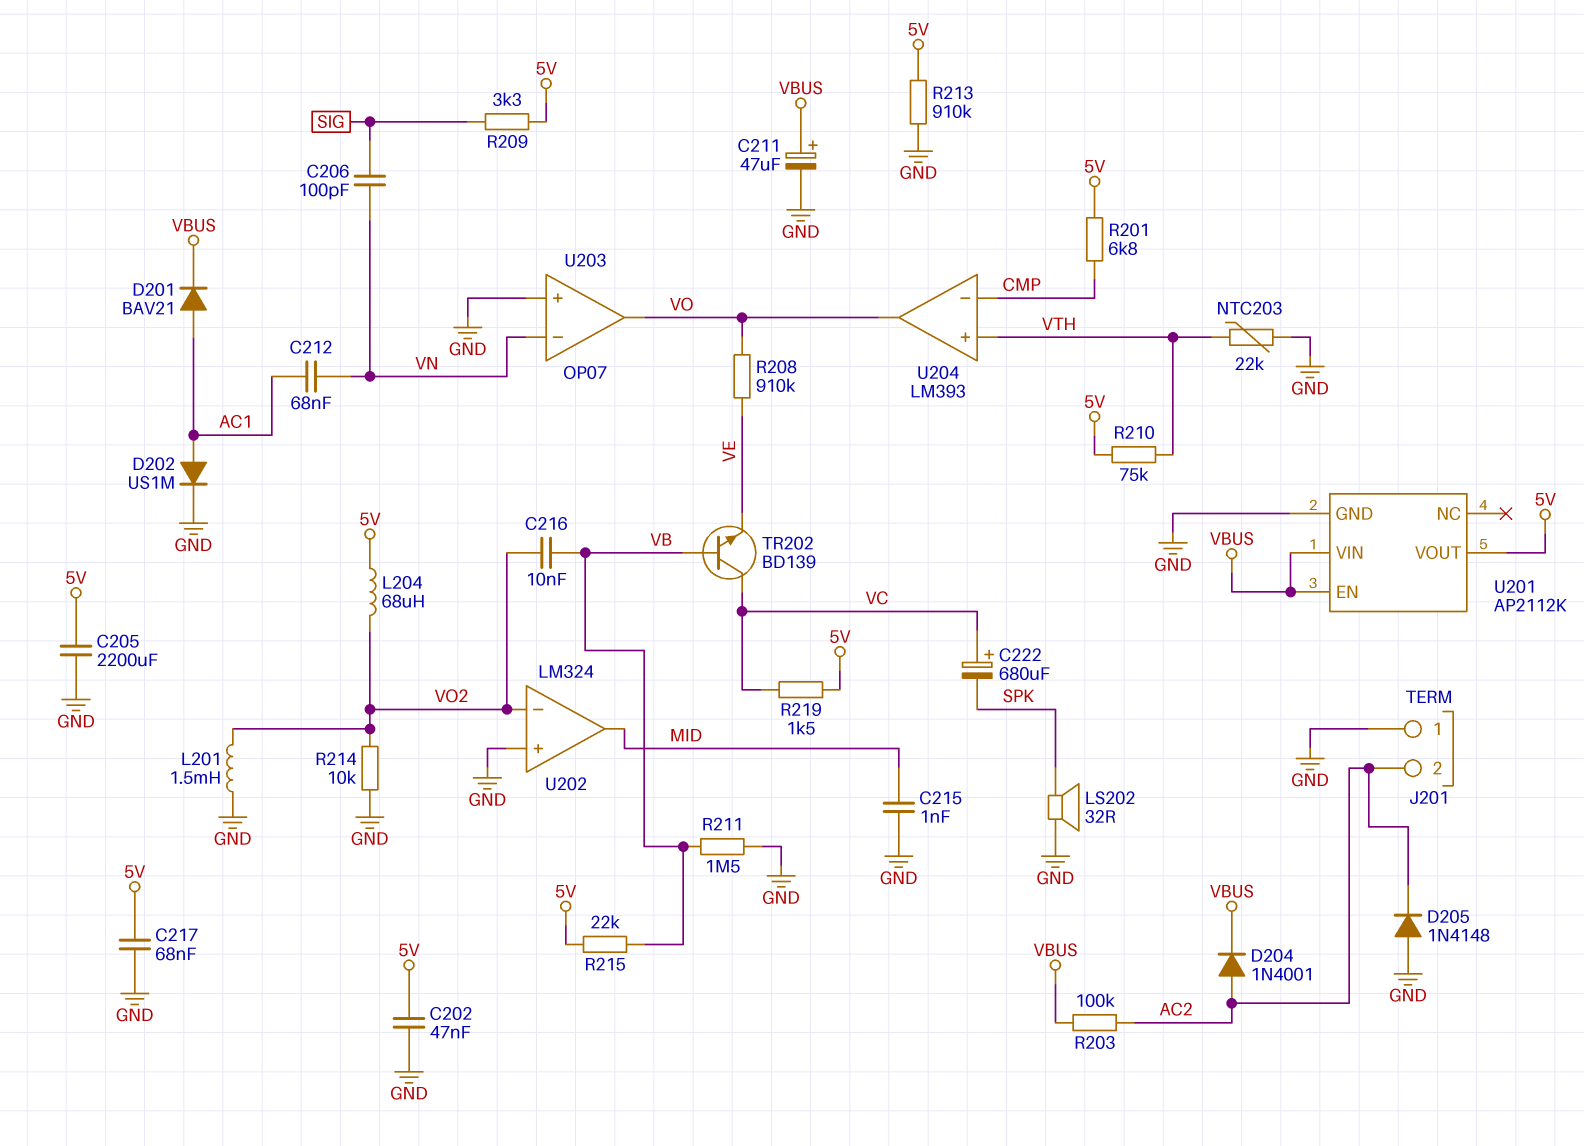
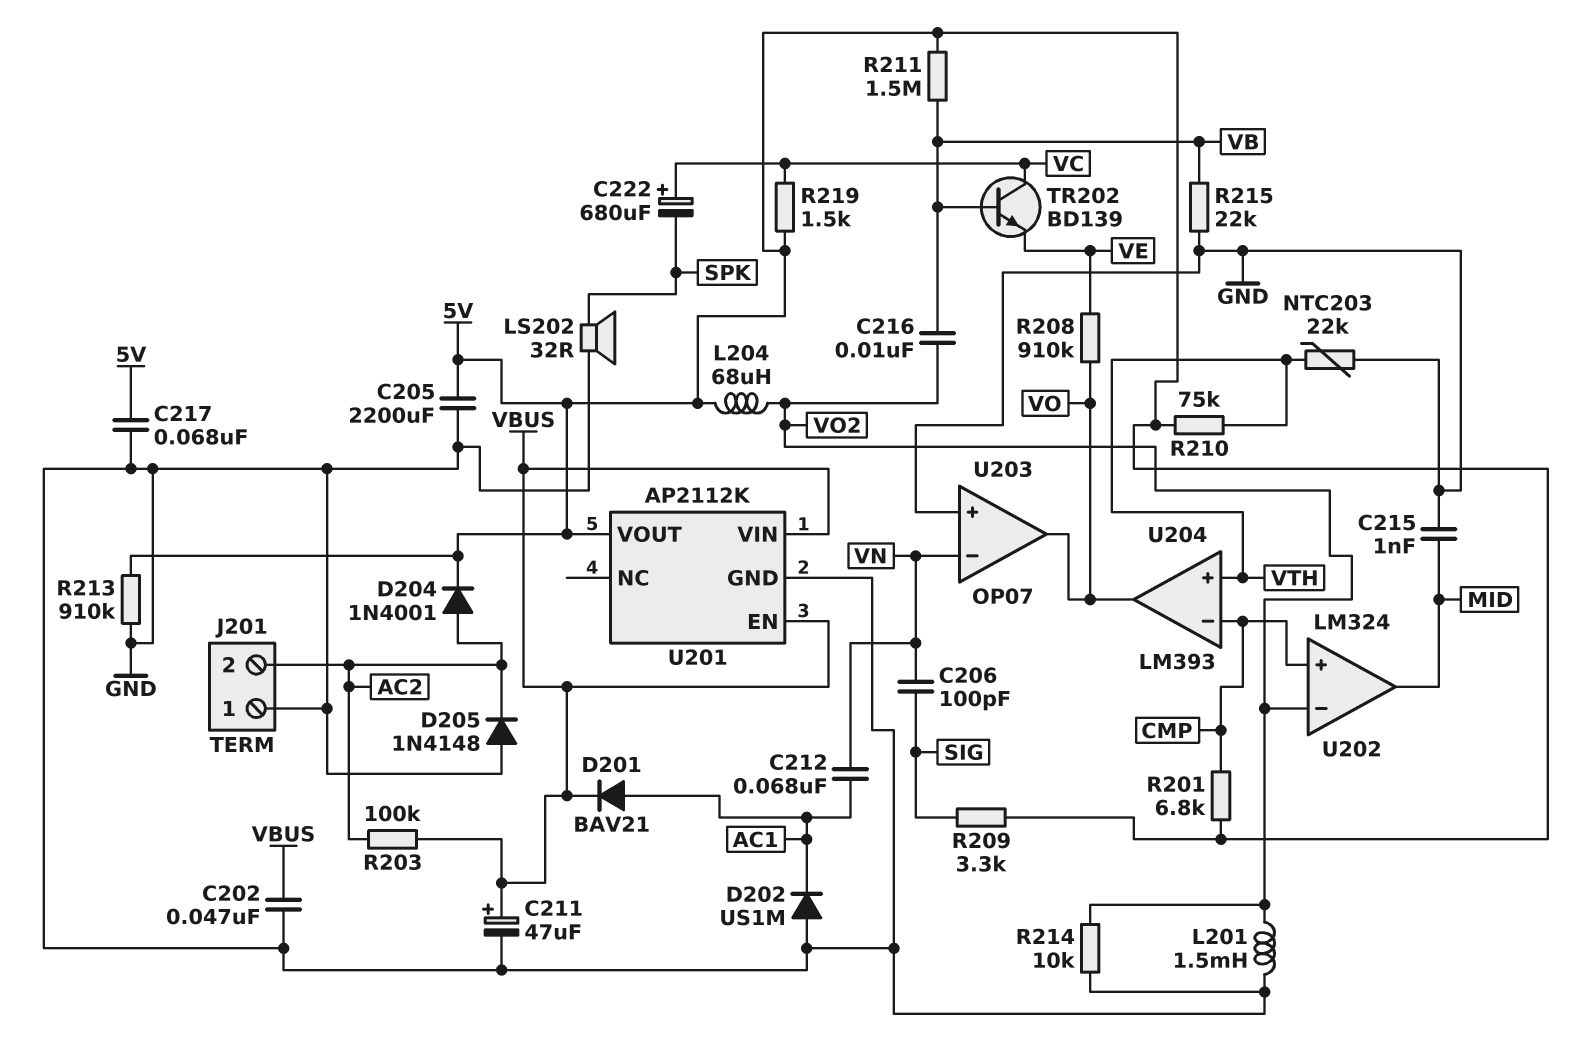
C202: 47nF (5V, GND) -> 47nF (GND, VBUS)
D202: diode US1M (A AC1, K GND) -> diode US1M (A GND, K AC1)
D204: diode 1N4001 (A AC2, K VBUS) -> diode 1N4001 (A AC2, K 5V)
R211: 1.5M (GND, VB) -> 1.5M (5V, VB)
R215: 22k (5V, VB) -> 22k (GND, VB)
U202 pin in+: GND -> CMP

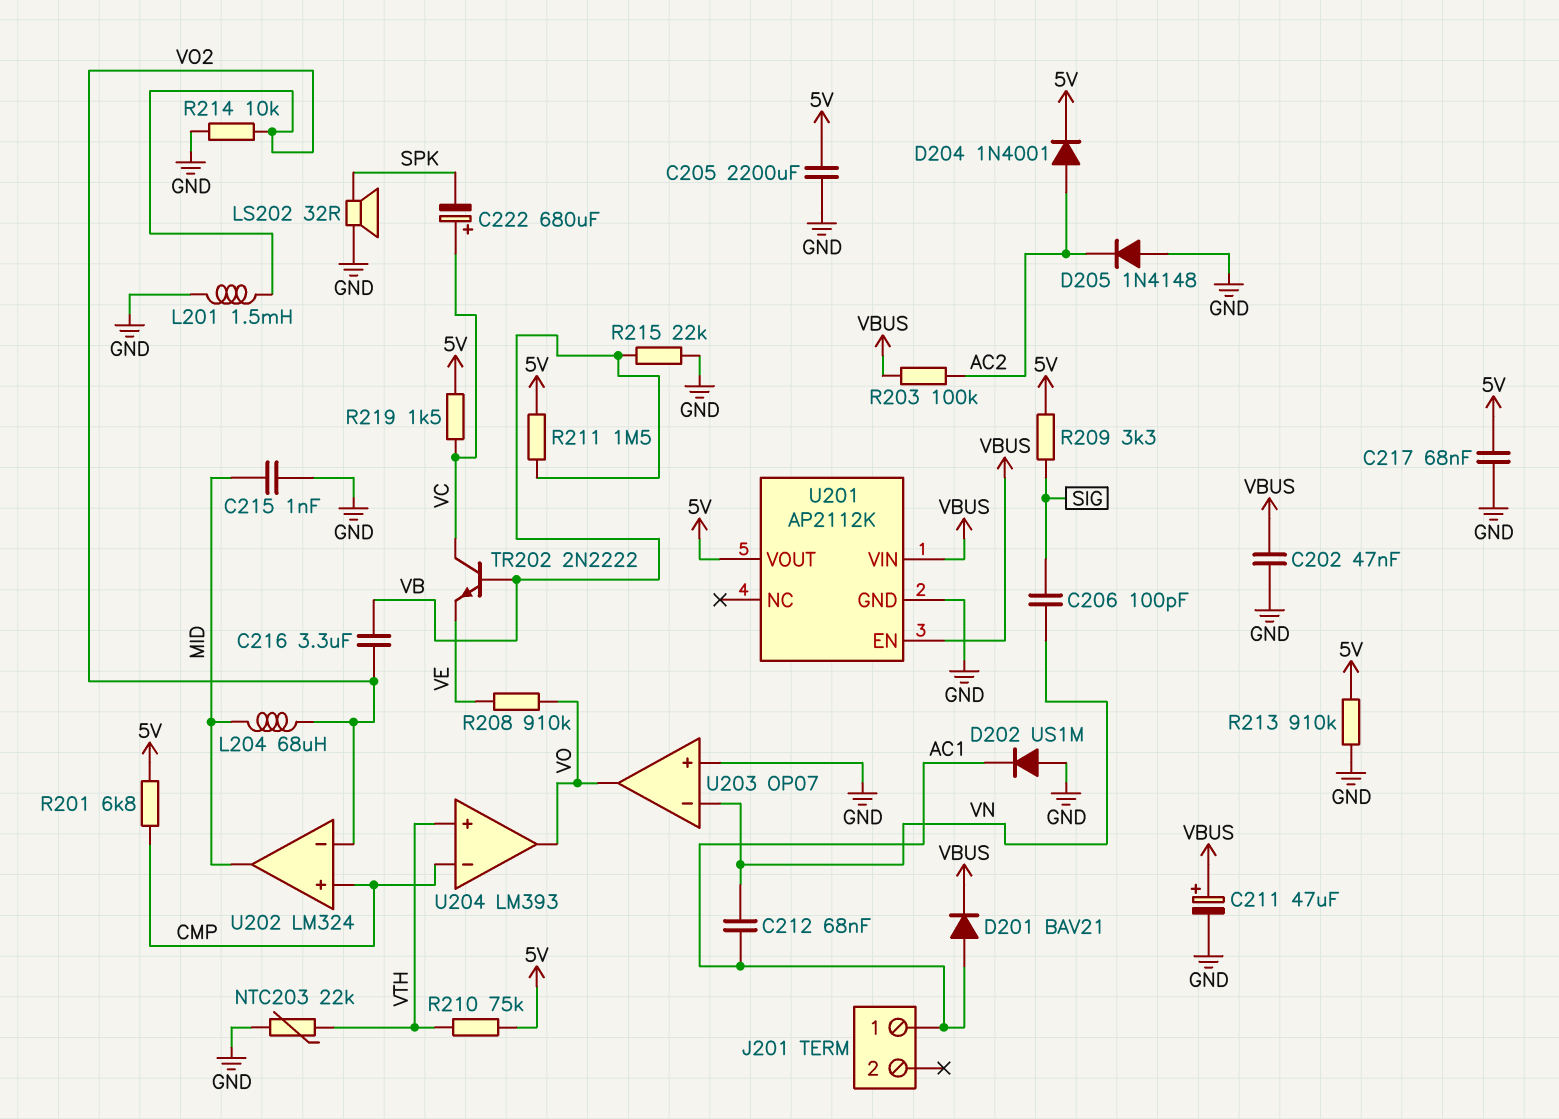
C216: 10nF (VB, VO2) -> 3.3uF (VB, VO2)
J201 pin 1: GND -> AC1
J201 pin 2: AC2 -> none
L204: 68uH (5V, VO2) -> 68uH (MID, VO2)
TR202: NPN BD139 (B VB, C VC, E VE) -> NPN 2N2222 (B VB, C VC, E VE)

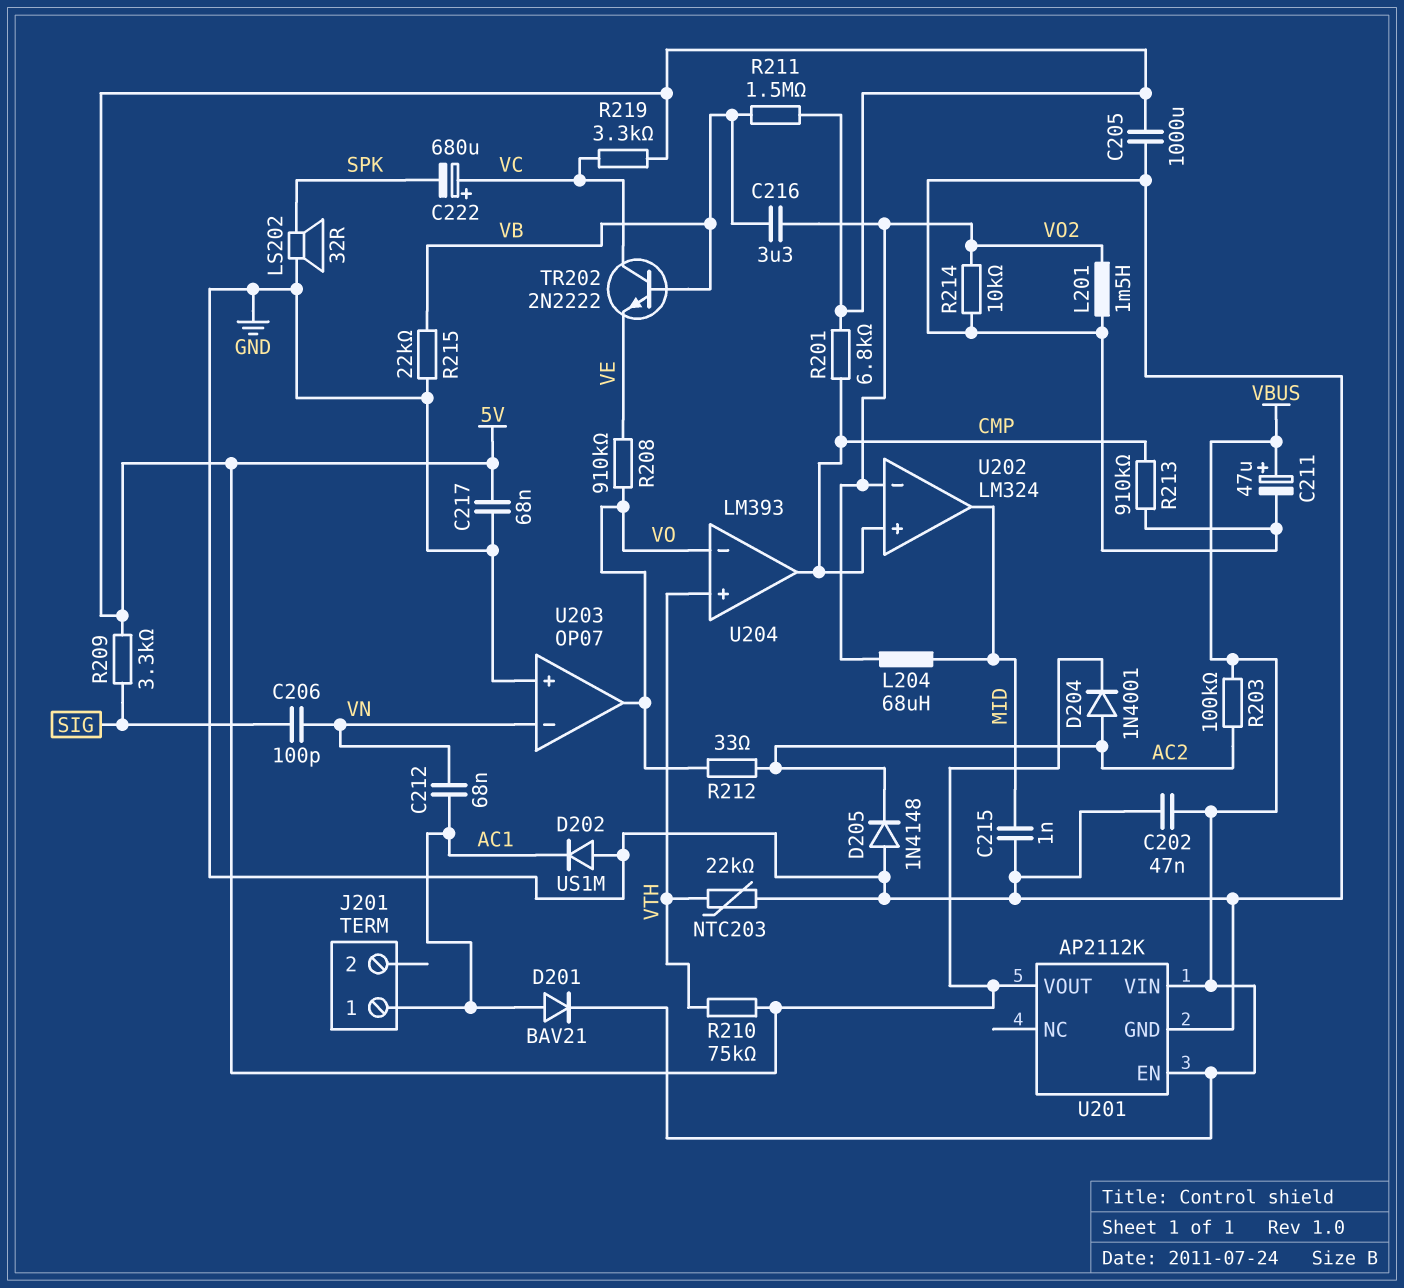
C205: 2200uF (5V, GND) -> 1000uF (5V, GND)
R212: none -> 33 (AC2, VO)
R213: 910k (5V, GND) -> 910k (CMP, GND)
R219: 1.5k (5V, VC) -> 3.3k (5V, VC)
U204 pin in-: CMP -> VO
U204 pin out: VO -> CMP

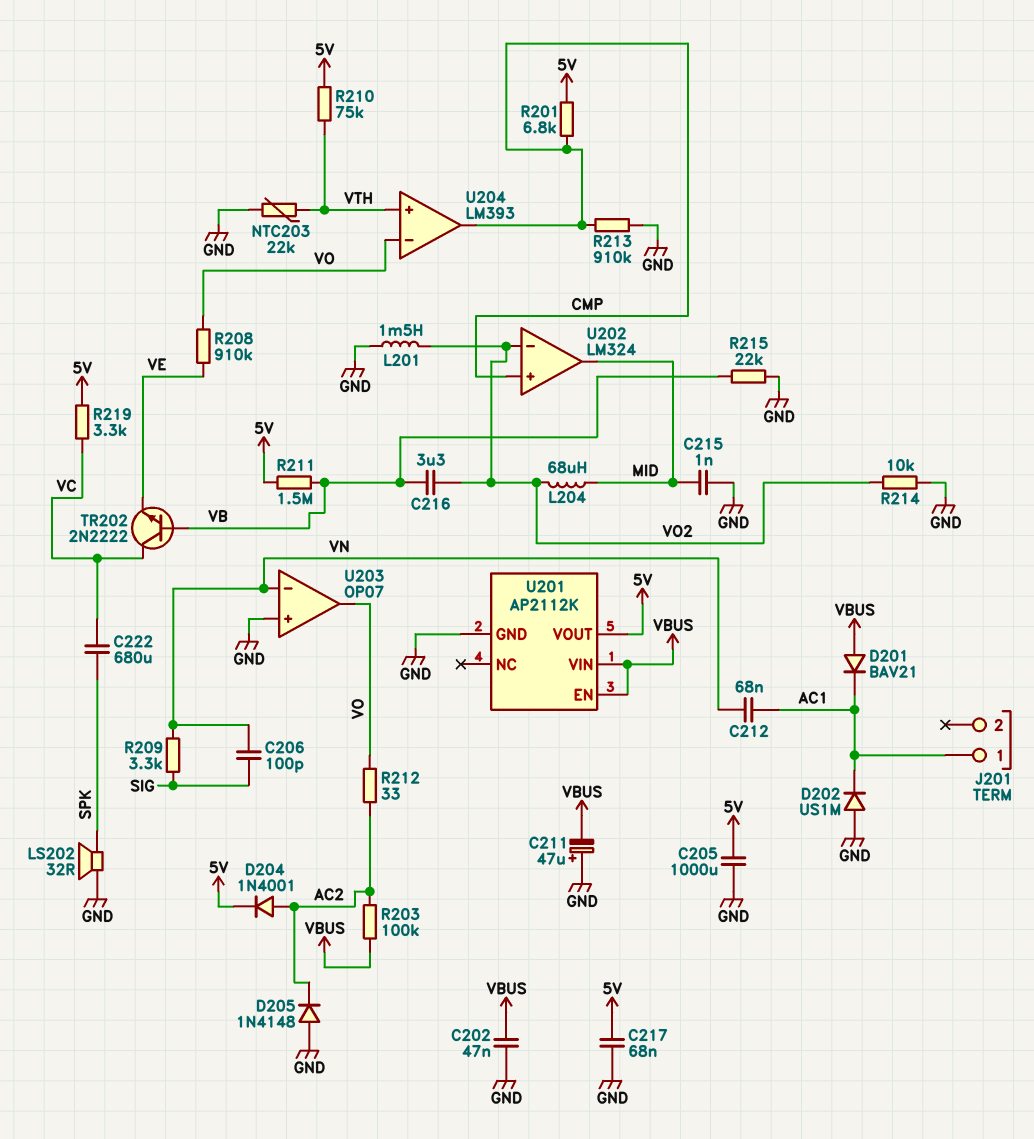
C211: 47uF (plus VBUS, minus GND) -> 47uF (plus GND, minus VBUS)
C222: 680uF (plus VC, minus SPK) -> 680uF (SPK, VC)
D201: diode BAV21 (A AC1, K VBUS) -> diode BAV21 (A VBUS, K AC1)
R209: 3.3k (5V, SIG) -> 3.3k (SIG, VN)

